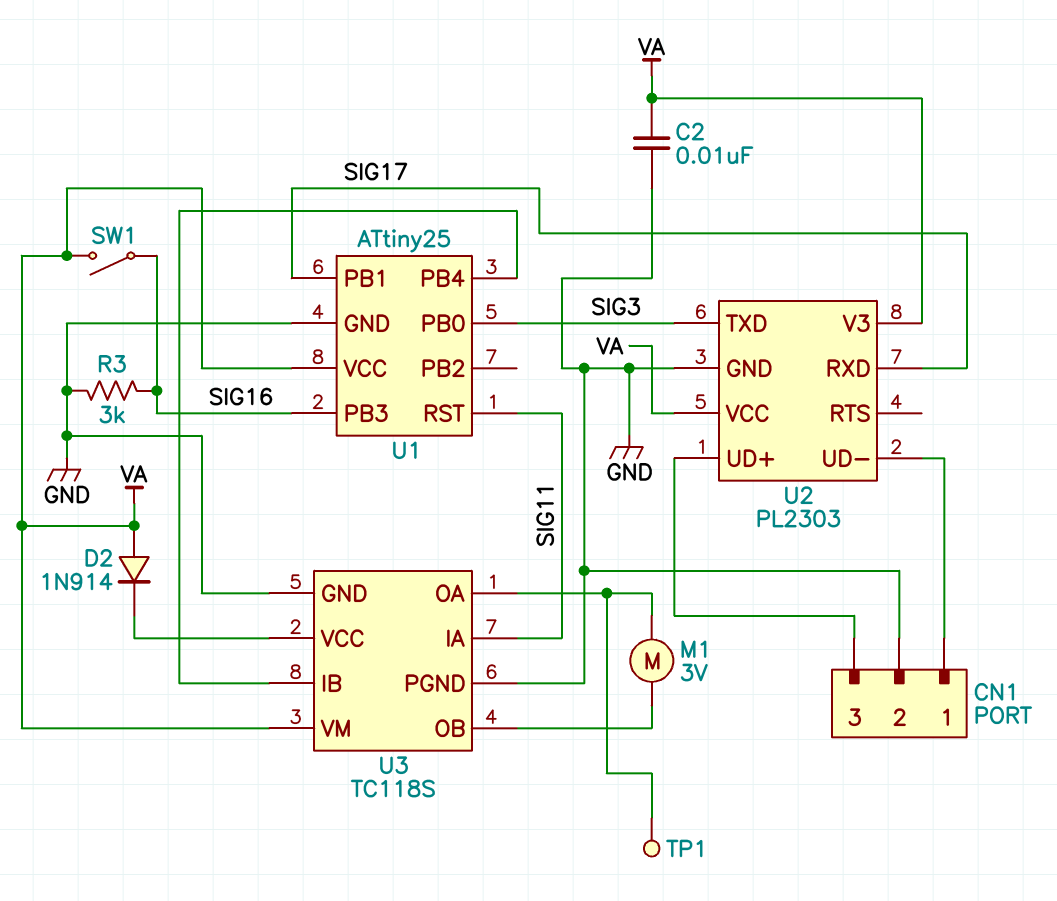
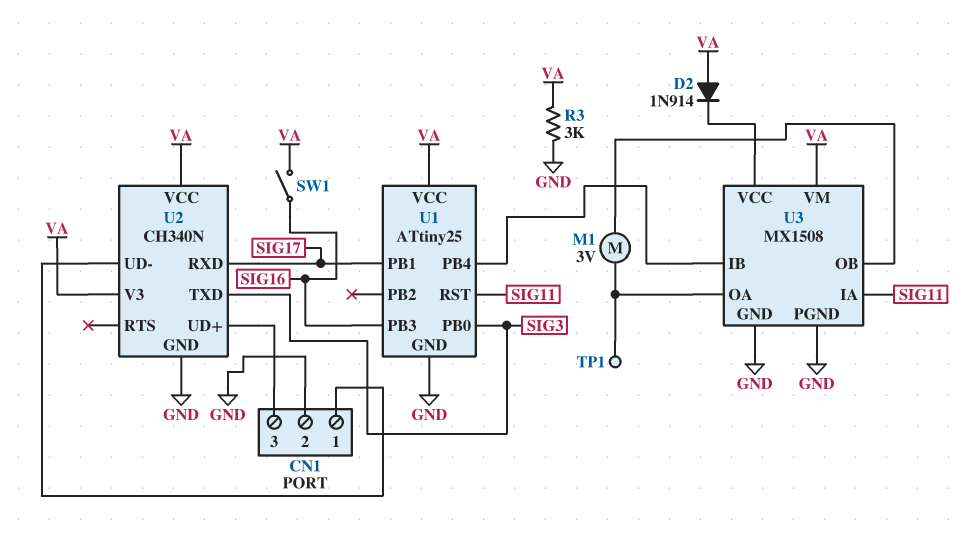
C2: 10nF (GND, VA) -> none
R3: 3k (GND, SIG16) -> 3k (GND, VA)
U2: PL2303 -> CH340N
U3: TC118S -> MX1508

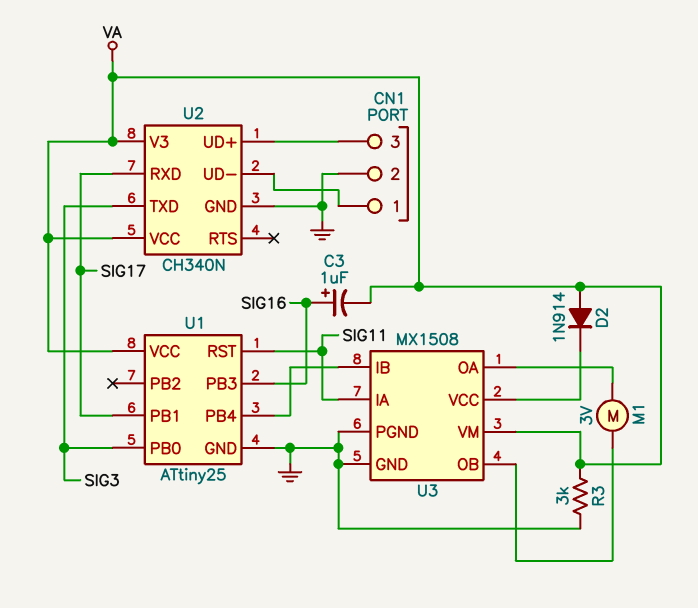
C3: none -> 1uF (plus SIG16, minus VA)
SW1: switch (SIG16, VA) -> none
TP1: test point (U3/OA) -> none

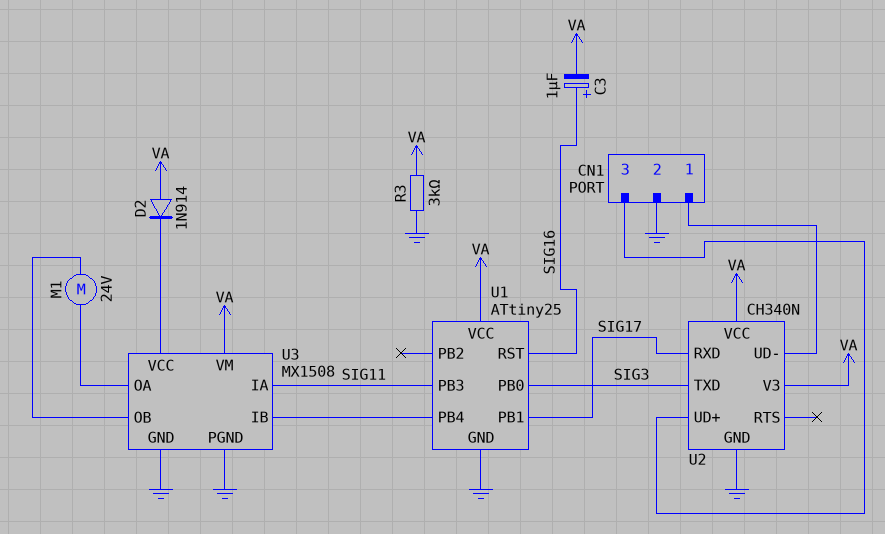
M1: motor 3V (U3/OA, U3/OB) -> motor 24V (U3/OA, U3/OB)
U1 pin PB3: SIG16 -> SIG11
U1 pin RST: SIG11 -> SIG16

